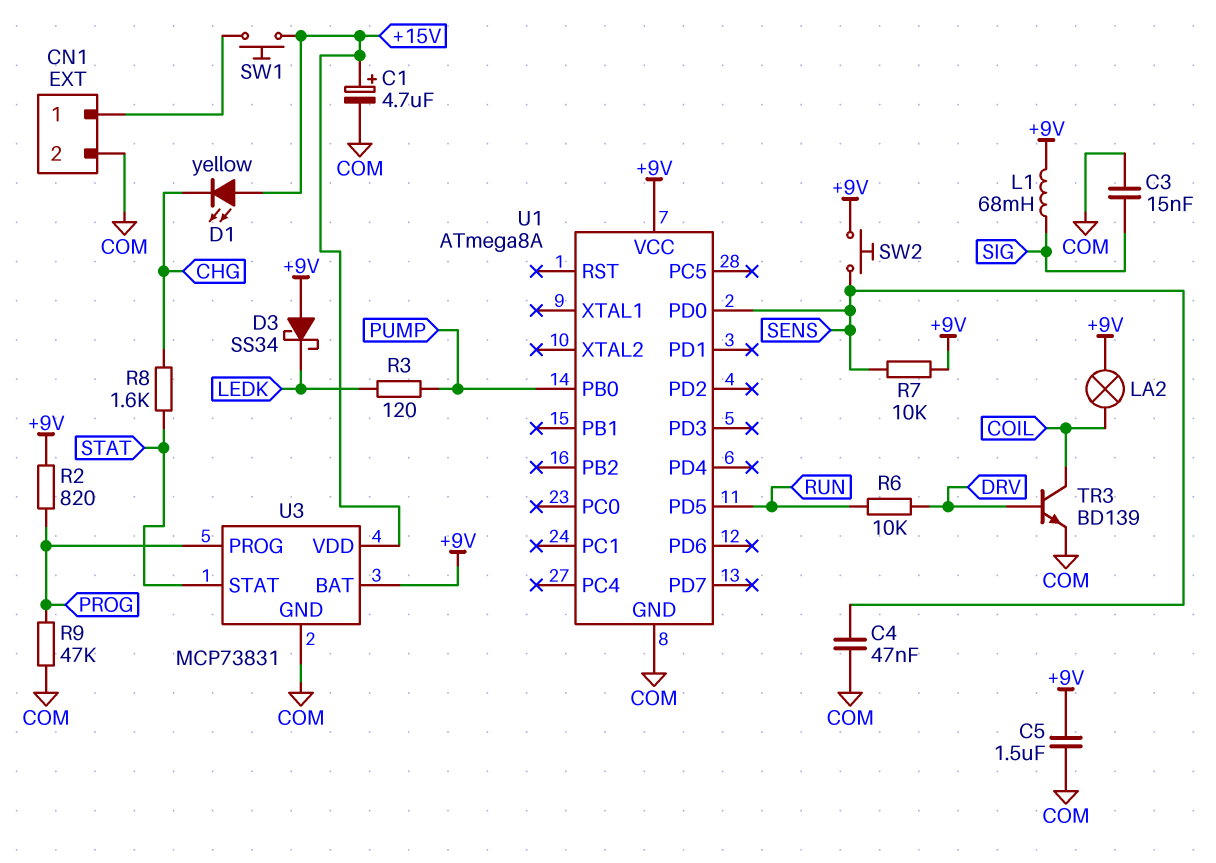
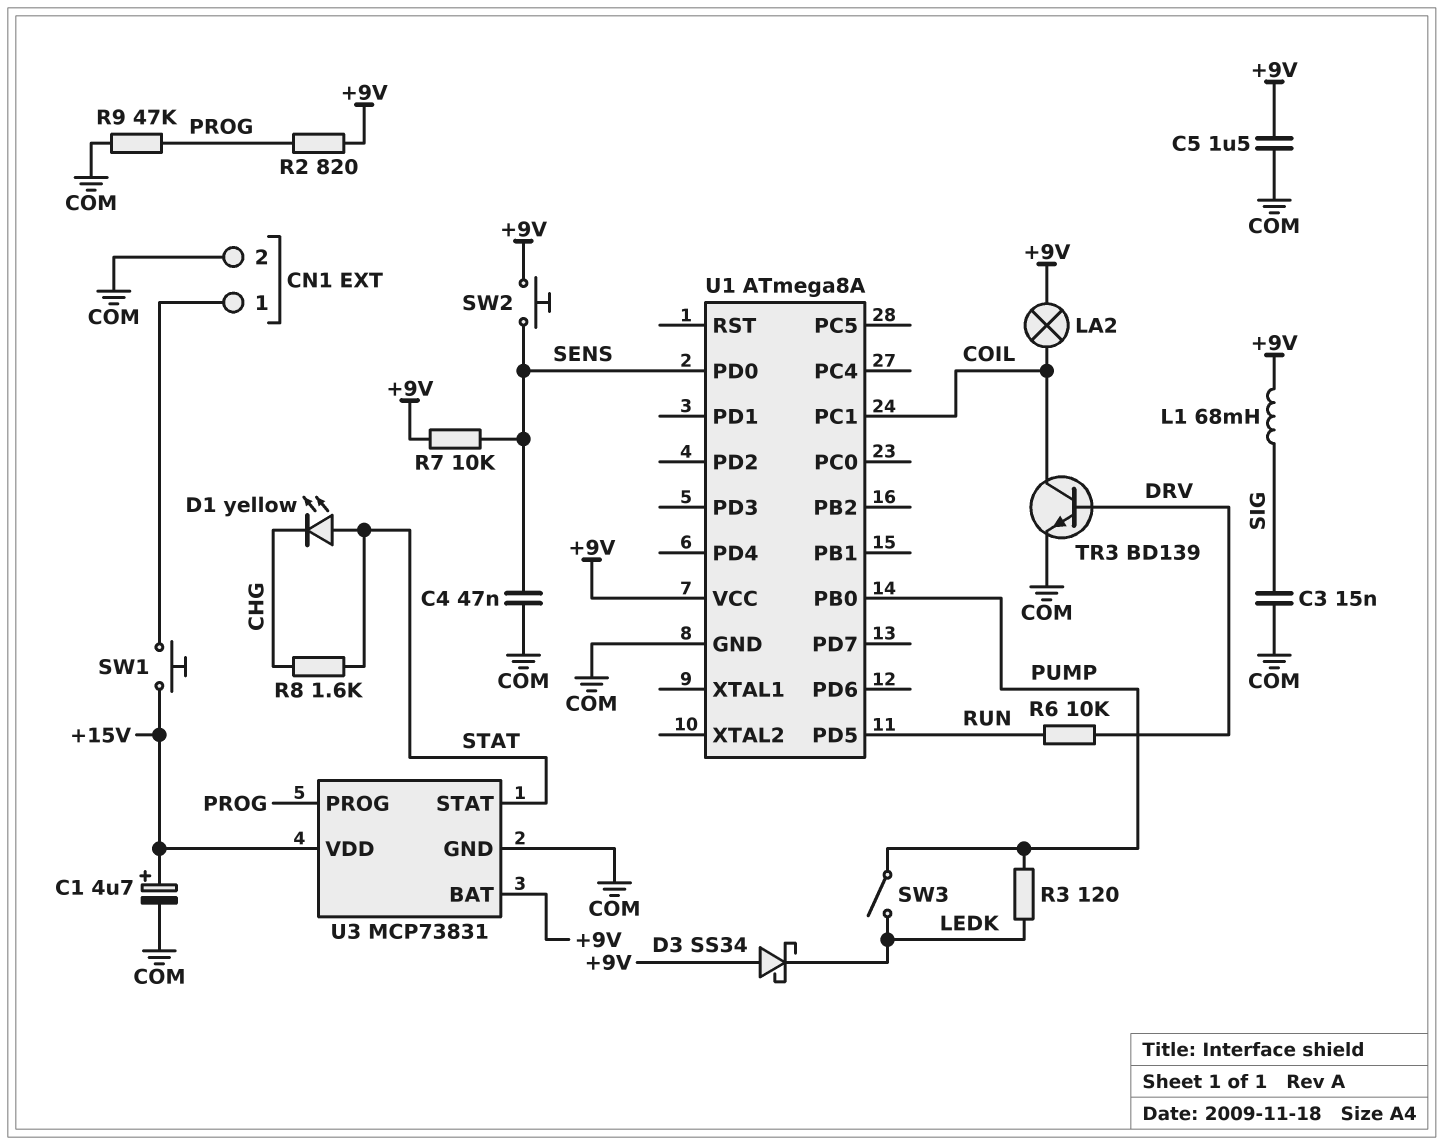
D1: LED yellow (A +15V, K CHG) -> LED yellow (A STAT, K CHG)
SW3: none -> switch (LEDK, PUMP)
U1 pin PC1: none -> COIL

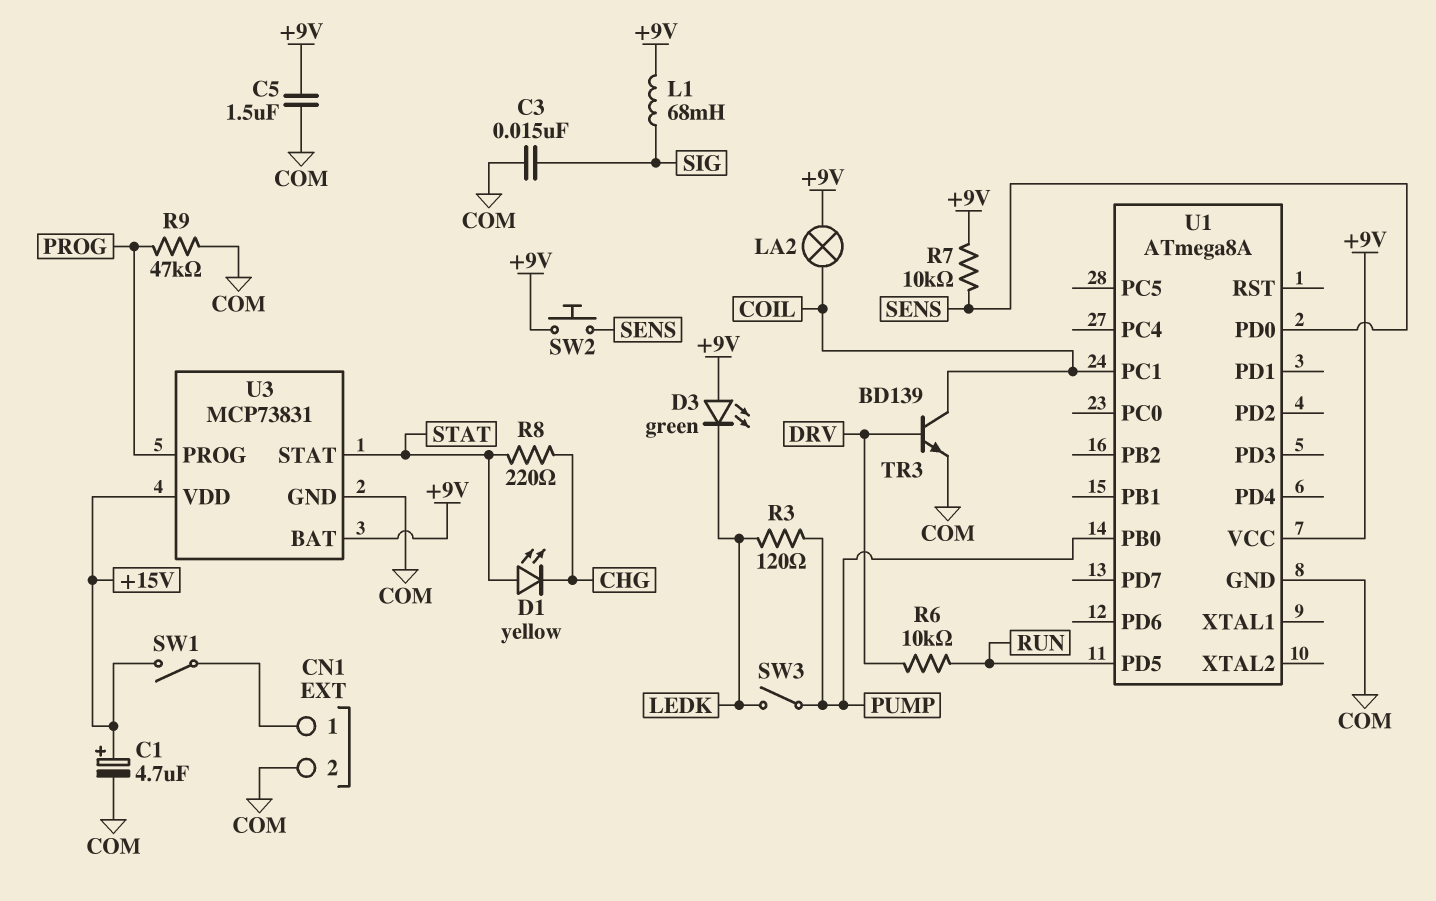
C4: 47nF (COM, SENS) -> none
D3: schottky SS34 (A +9V, K LEDK) -> LED green (A +9V, K LEDK)
R2: 820 (+9V, PROG) -> none
R8: 1.6k (CHG, STAT) -> 220 (CHG, STAT)
SW1: button (+15V, CN1/1) -> switch (+15V, CN1/1)

